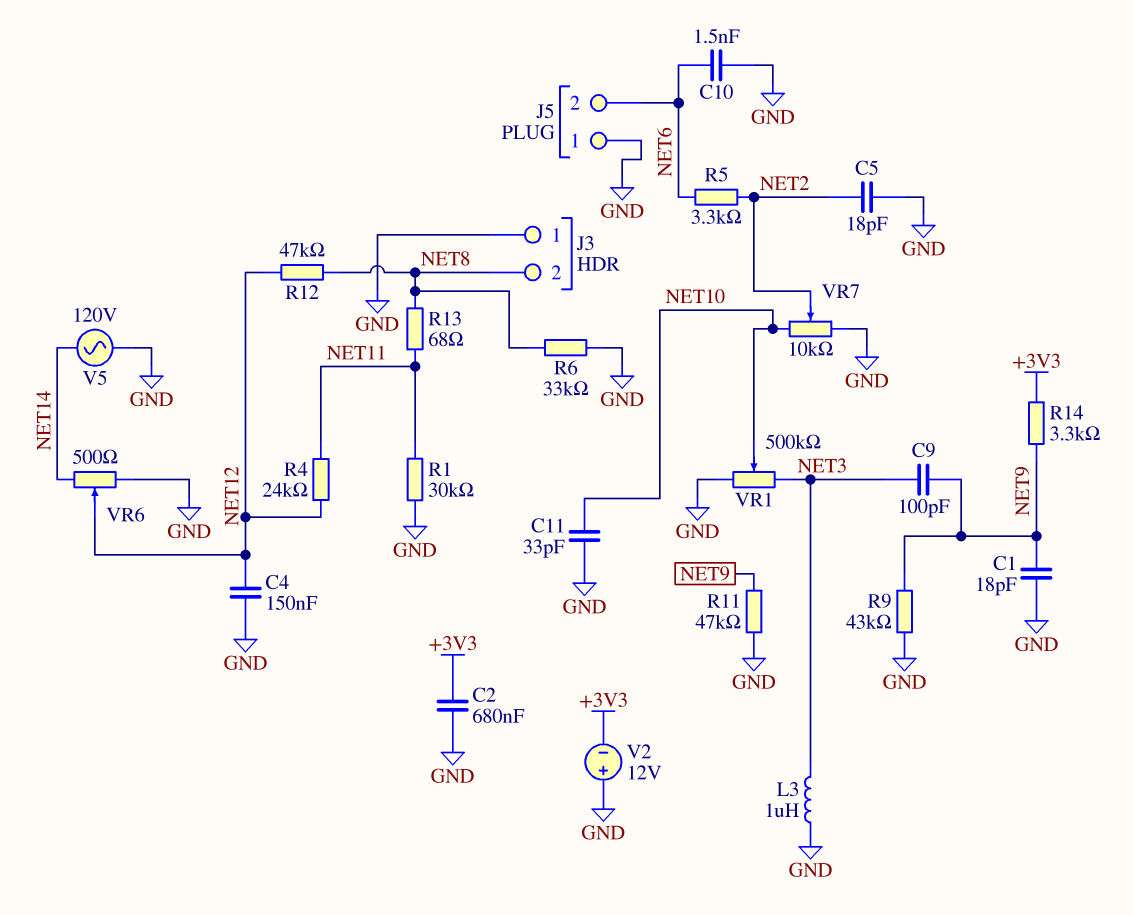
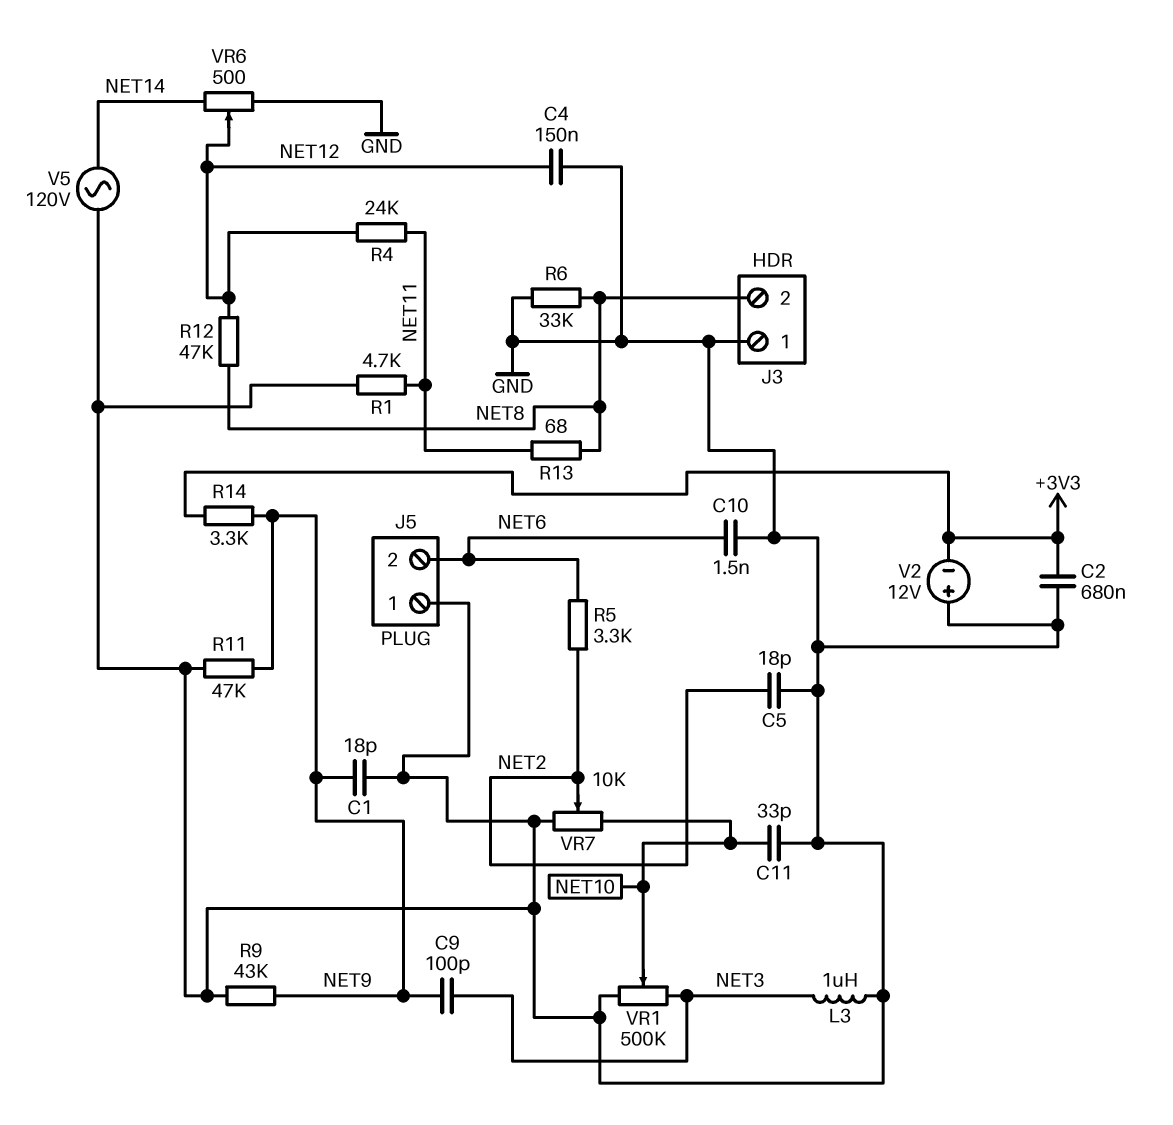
R1: 30k (GND, NET11) -> 4.7k (GND, NET11)

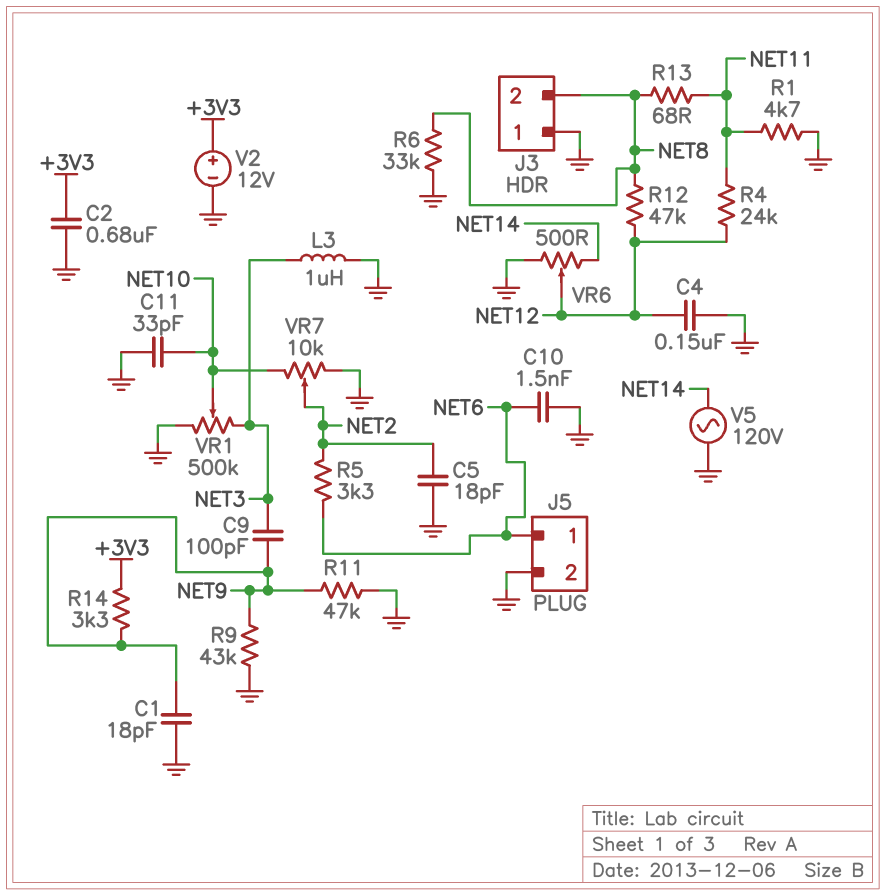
J5 pin 1: GND -> NET6
J5 pin 2: NET6 -> GND
V2: 12V (plus GND, minus +3V3) -> 12V (plus +3V3, minus GND)

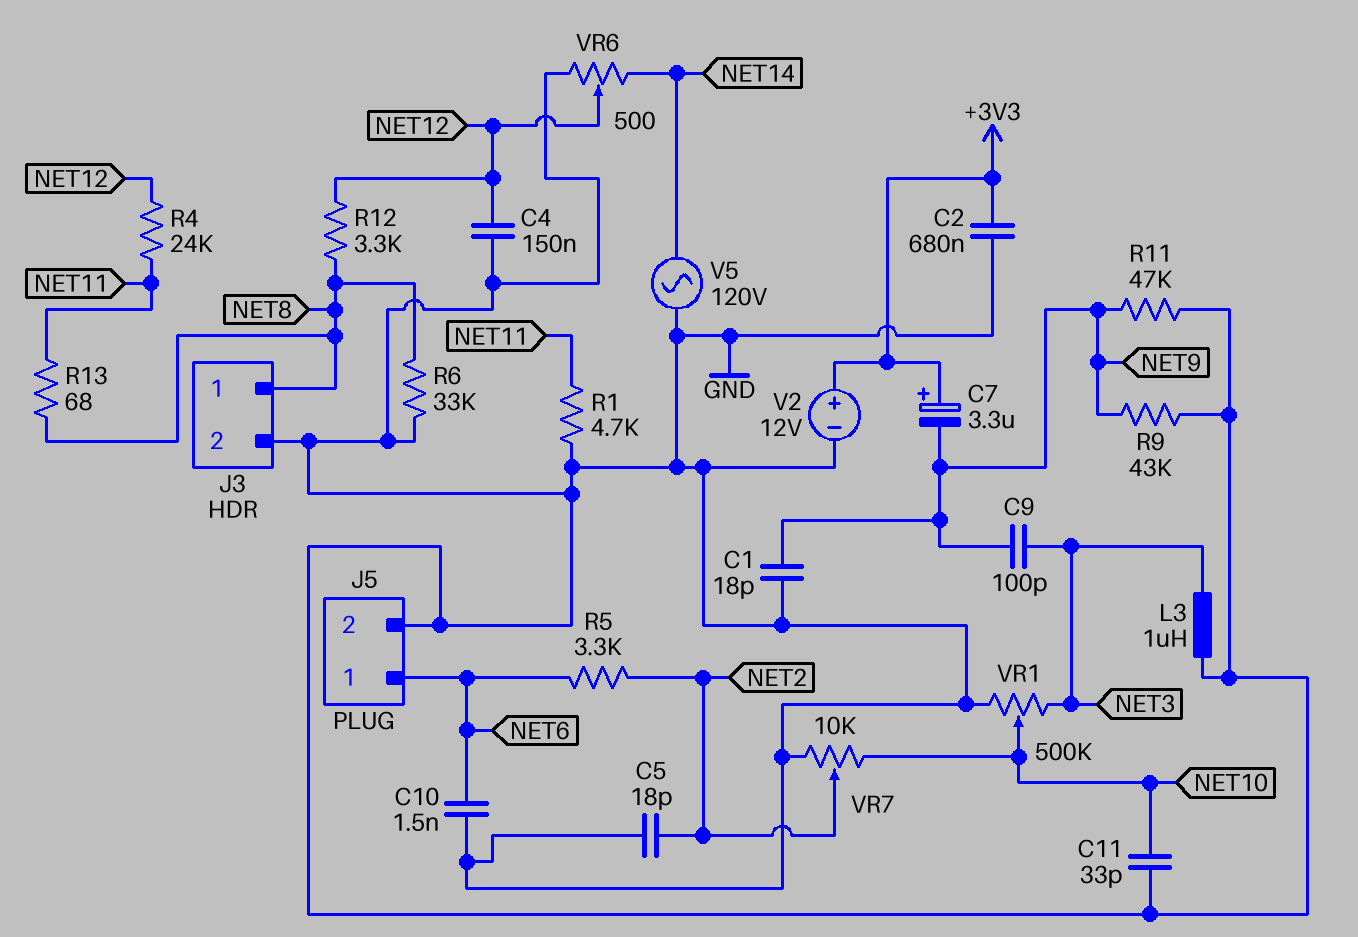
C7: none -> 3.3uF (plus +3V3, minus NET9)
J3 pin 1: GND -> NET8
J3 pin 2: NET8 -> GND
R12: 47k (NET8, NET12) -> 3.3k (NET8, NET12)
R14: 3.3k (+3V3, NET9) -> none

